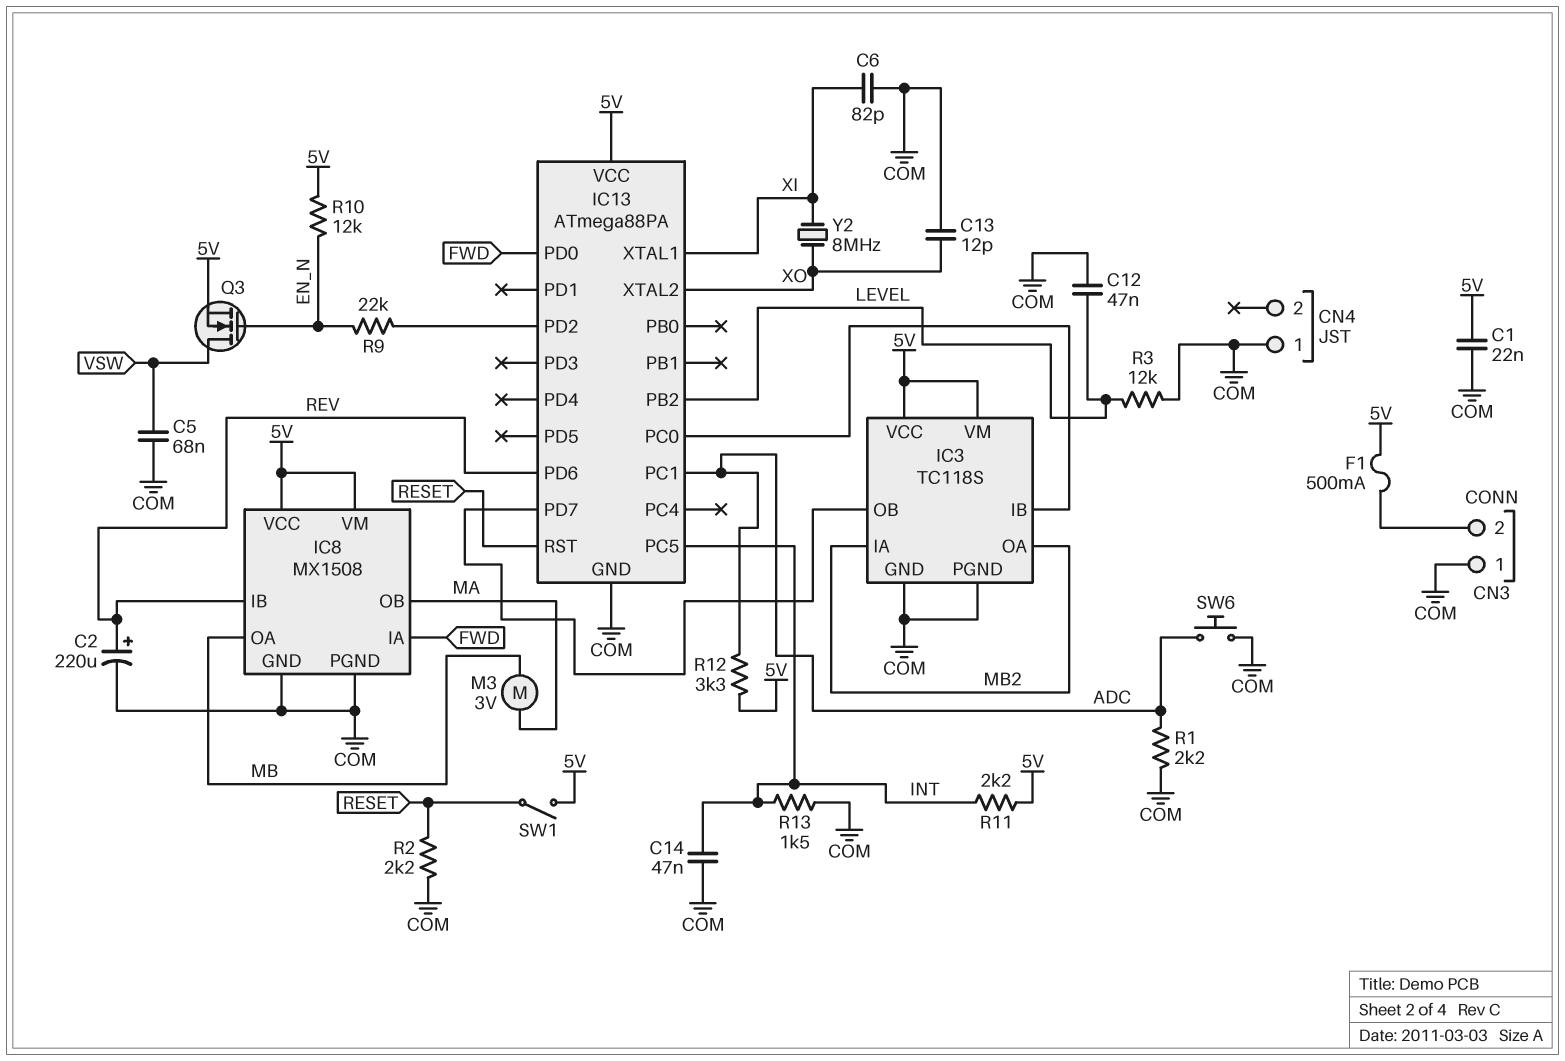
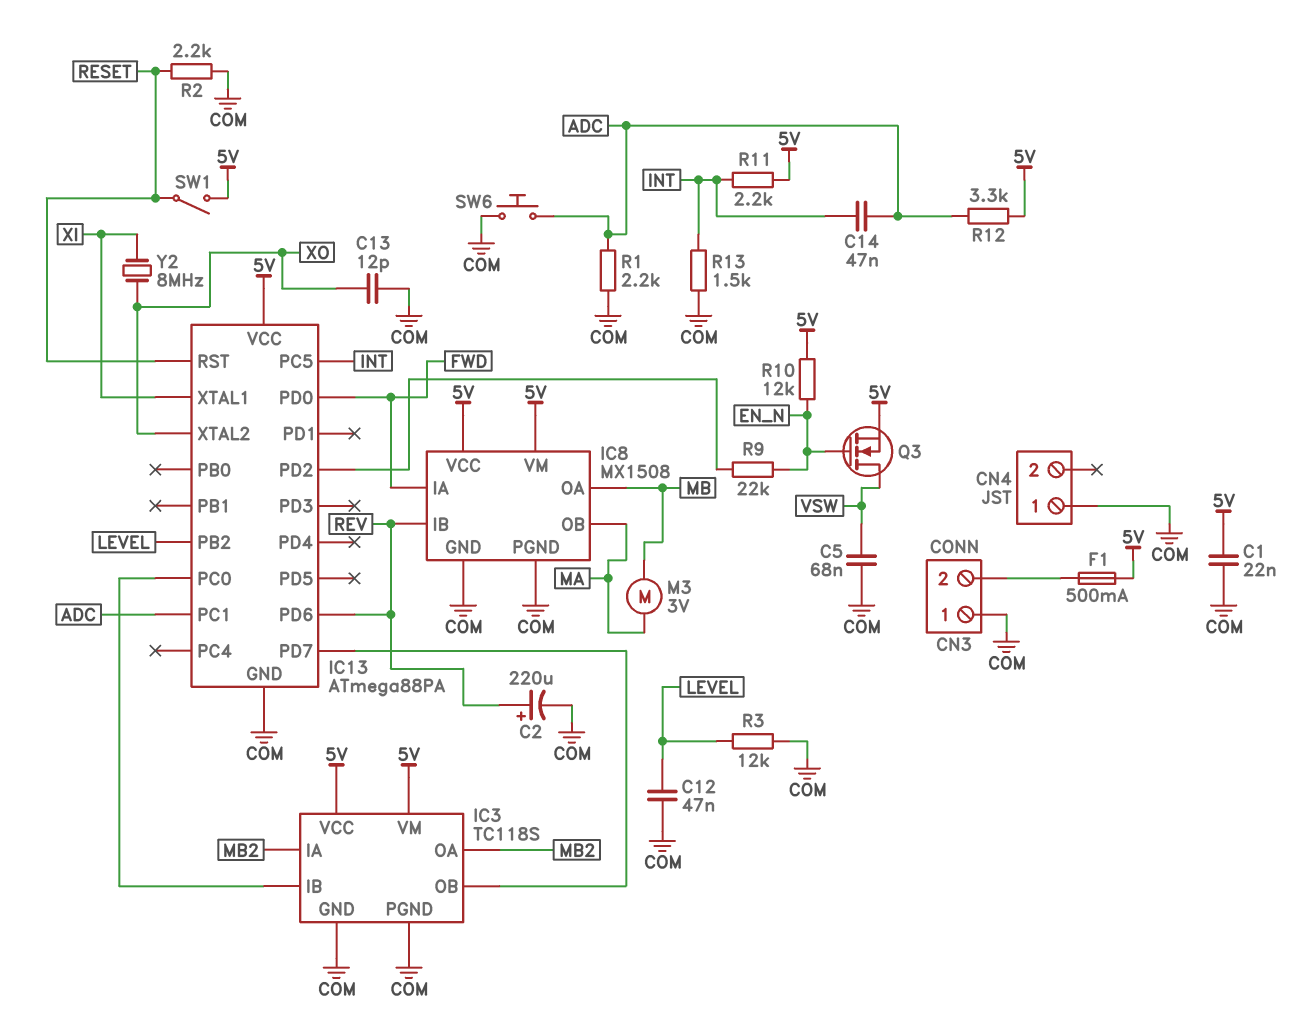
C6: 82pF (COM, XI) -> none
C14: 47nF (COM, INT) -> 47nF (ADC, INT)

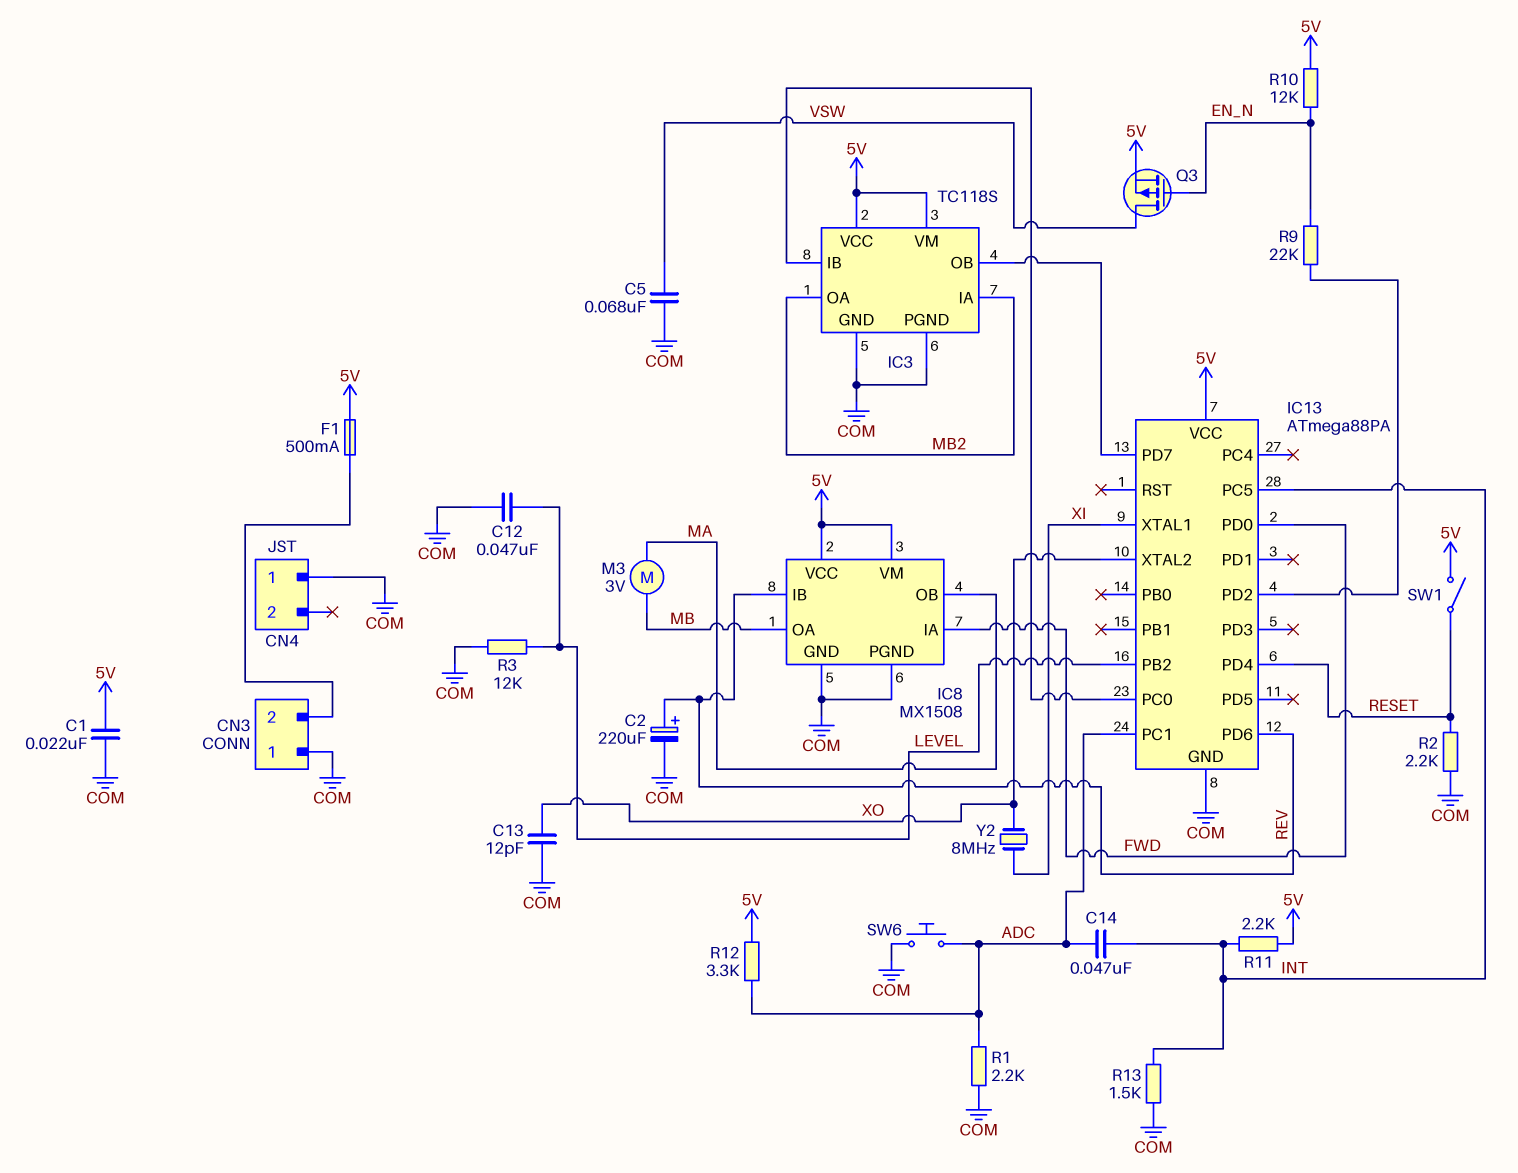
IC13 pin PD4: none -> RESET
IC13 pin RST: RESET -> none
Q3: NMOS (G EN_N, D VSW, S 5V) -> PMOS (G EN_N, D VSW, S 5V)

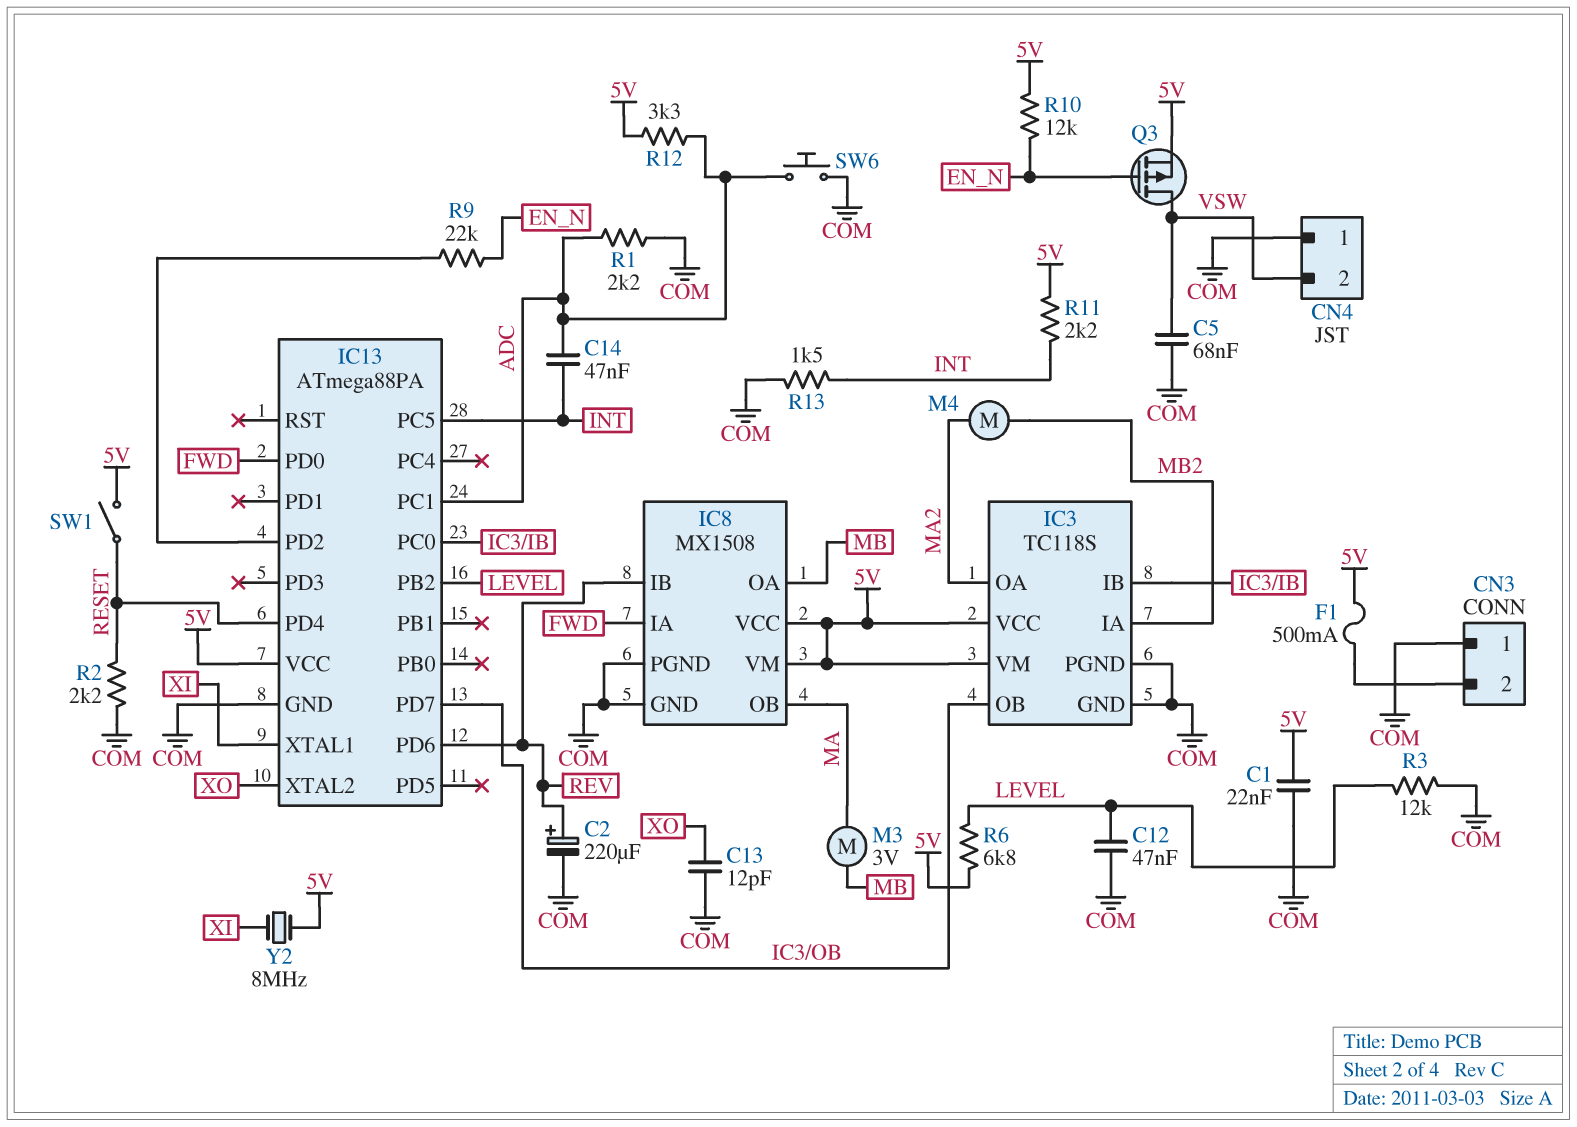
CN4 pin 2: none -> VSW
IC3 pin OA: MB2 -> MA2
M4: none -> motor (MA2, MB2)
R6: none -> 6.8k (5V, LEVEL)
Y2: 8MHz (XI, XO) -> 8MHz (5V, XI)

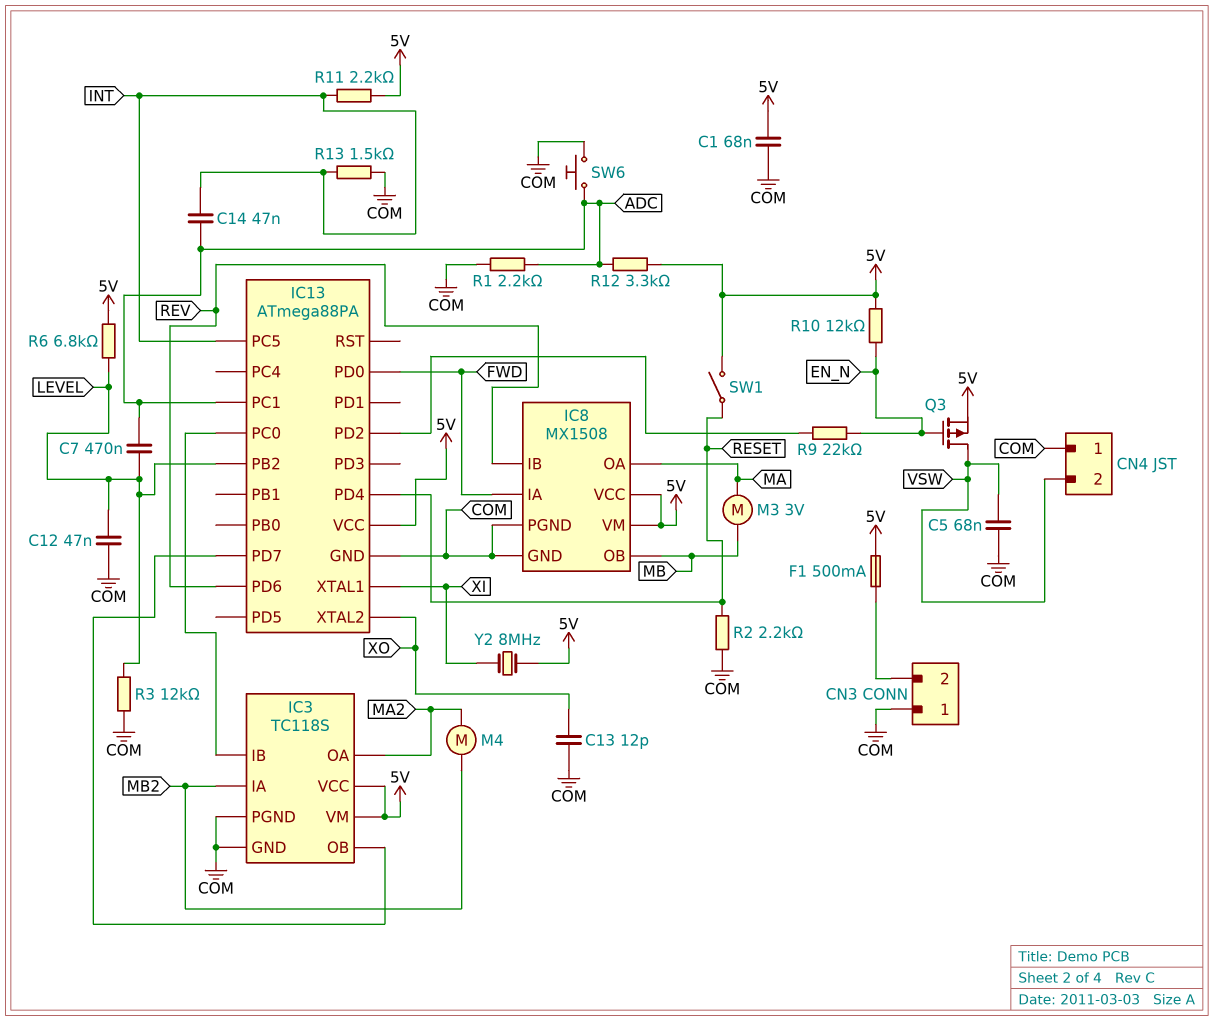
C1: 22nF (5V, COM) -> 68nF (5V, COM)
C2: 220uF (plus REV, minus COM) -> none
C7: none -> 470nF (ADC, LEVEL)
IC8 pin OA: MB -> MA
IC8 pin OB: MA -> MB

